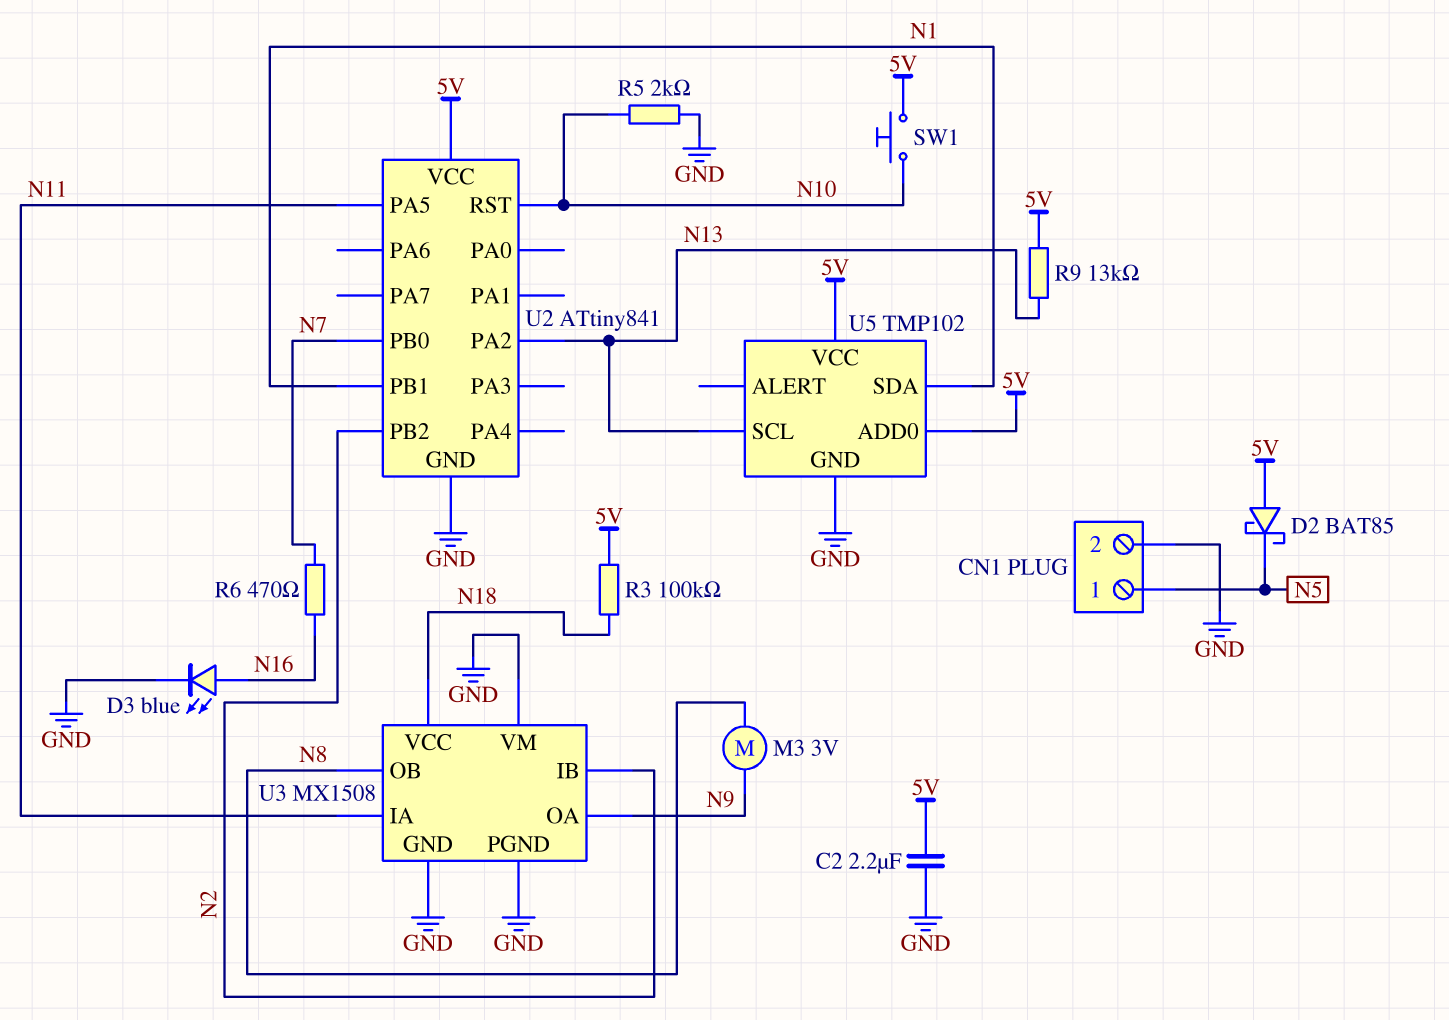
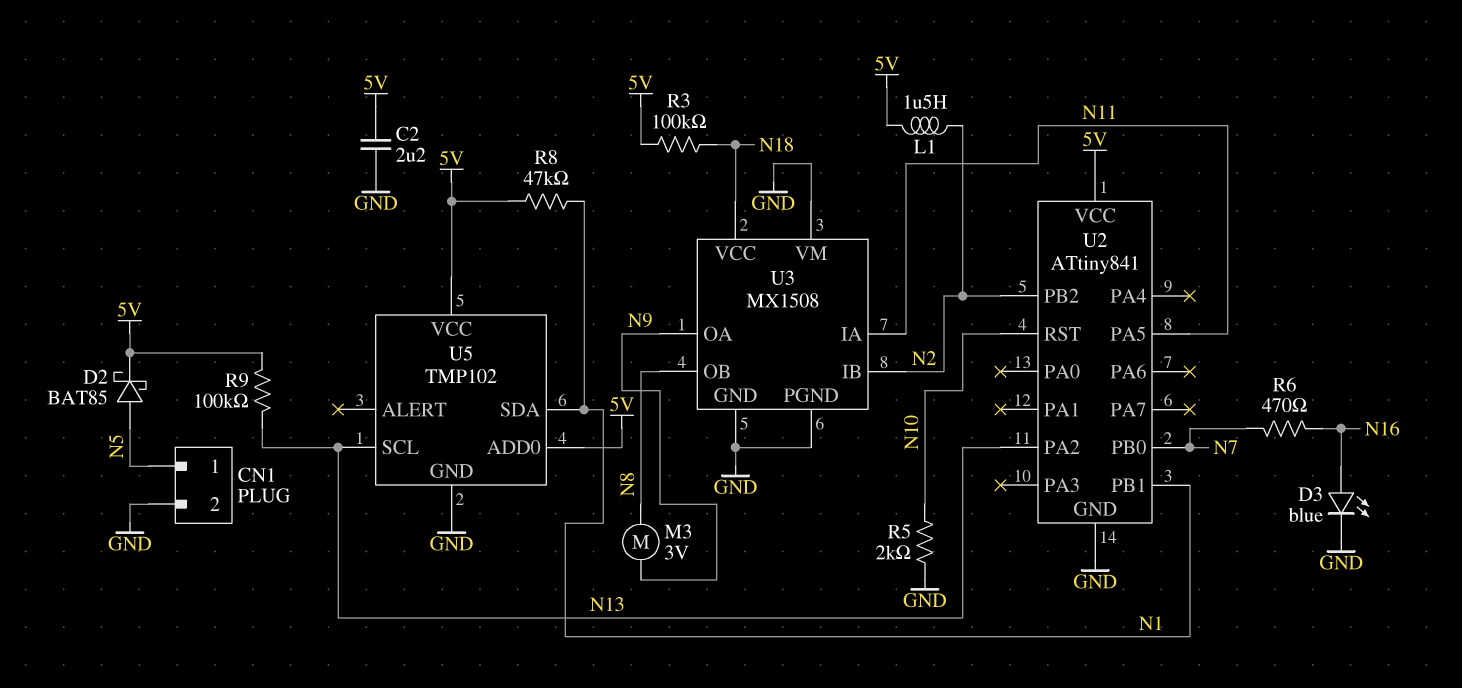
D2: schottky BAT85 (A 5V, K N5) -> schottky BAT85 (A N5, K 5V)
L1: none -> 1.5uH (5V, N2)
R8: none -> 47k (5V, N1)
R9: 13k (5V, N13) -> 100k (5V, N13)
SW1: button (5V, N10) -> none

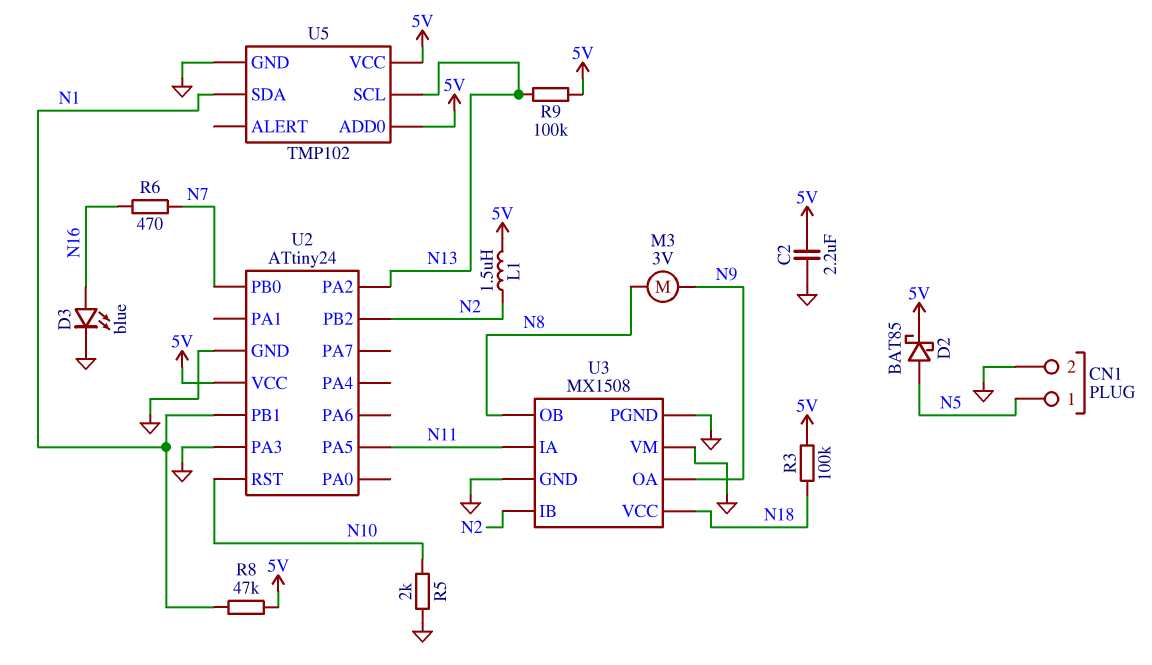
U2: ATtiny841 -> ATtiny24
U2 pin PA3: none -> GND

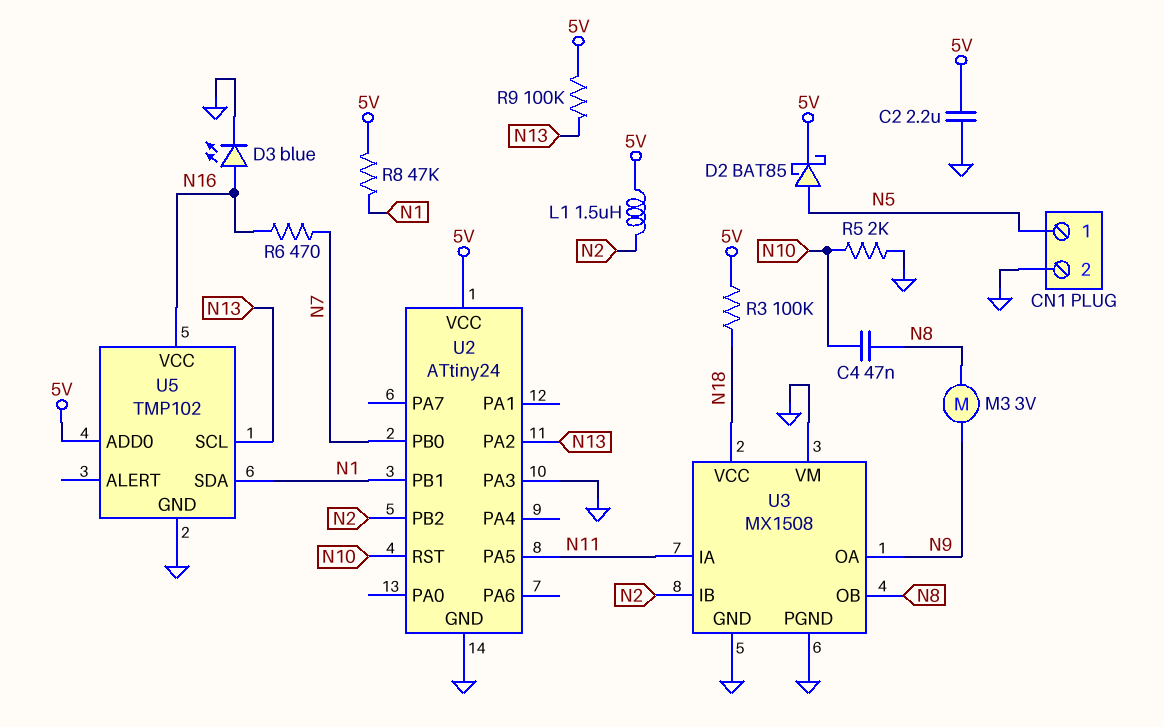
C4: none -> 47nF (N8, N10)
U5 pin VCC: 5V -> N16

